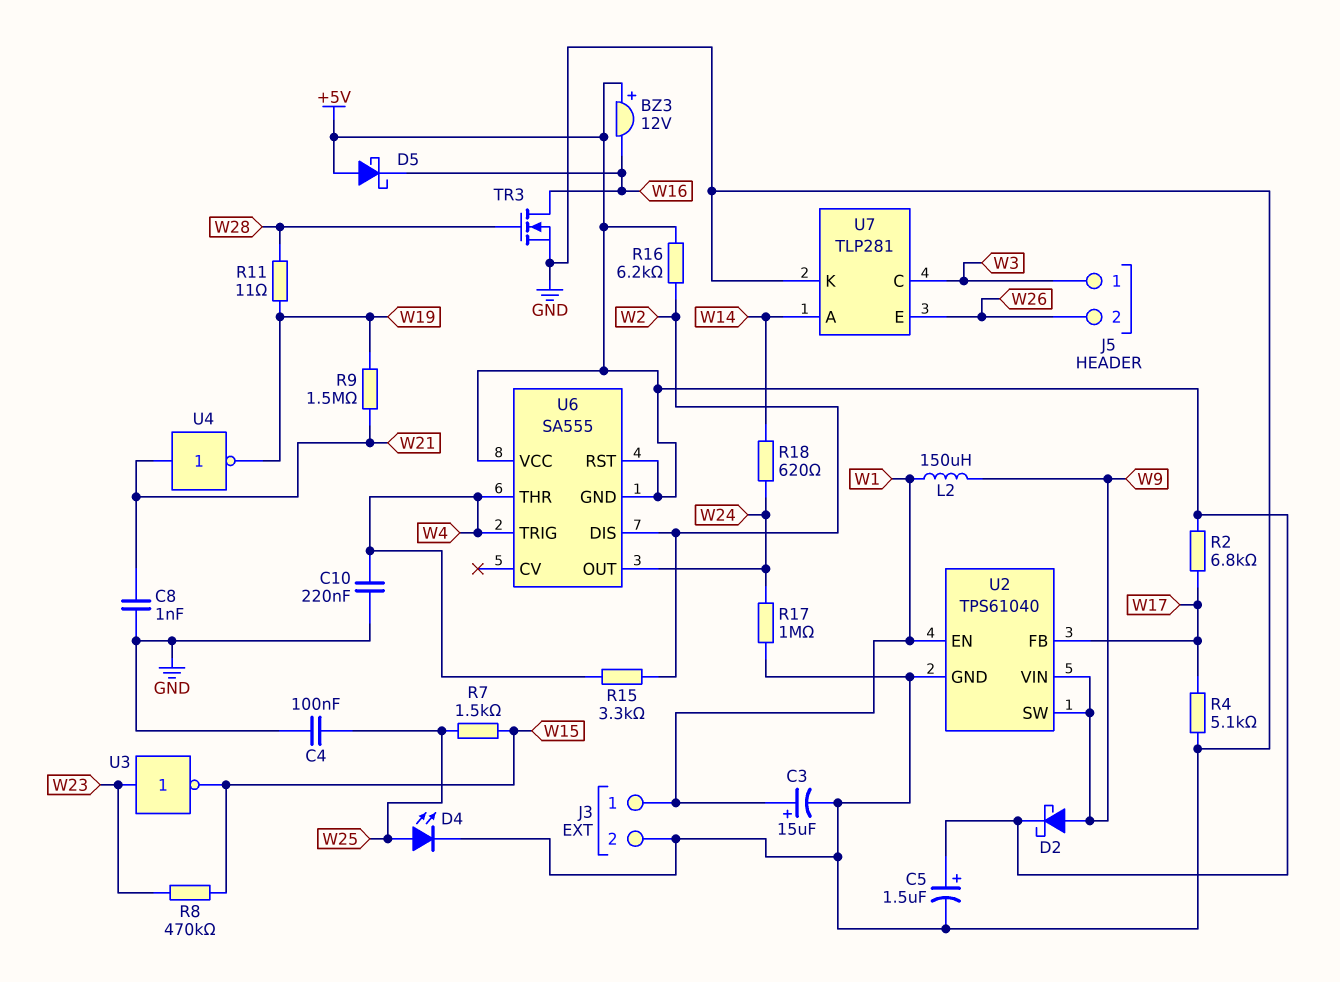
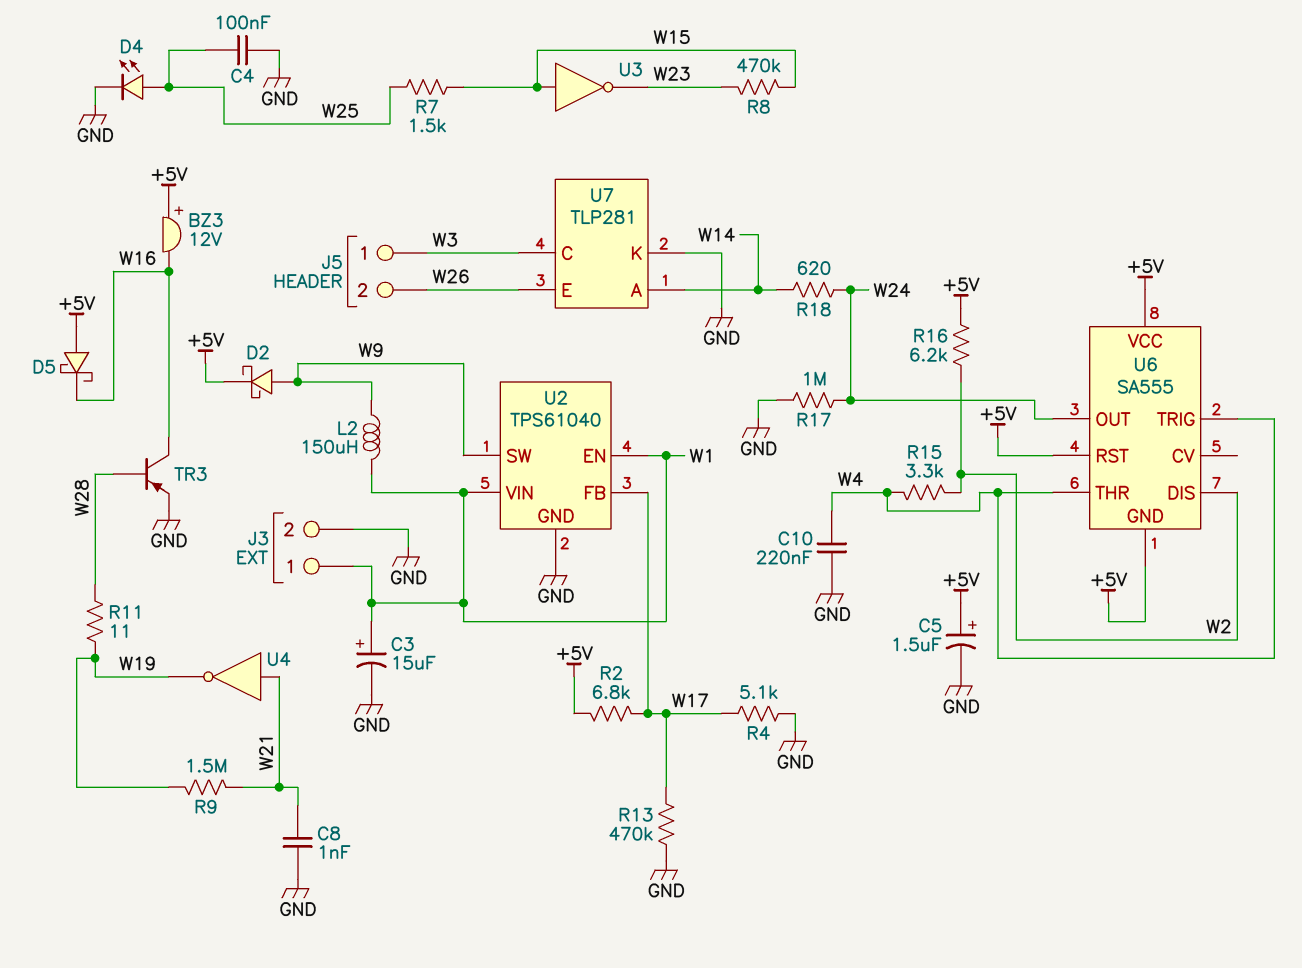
R13: none -> 470k (GND, W17)
TR3: NMOS (G W28, D W16, S GND) -> PNP (B W28, C W16, E GND)
U2 pin VIN: W9 -> W1
U3: NOT (in W23, out W15) -> NOT (in W15, out W23)

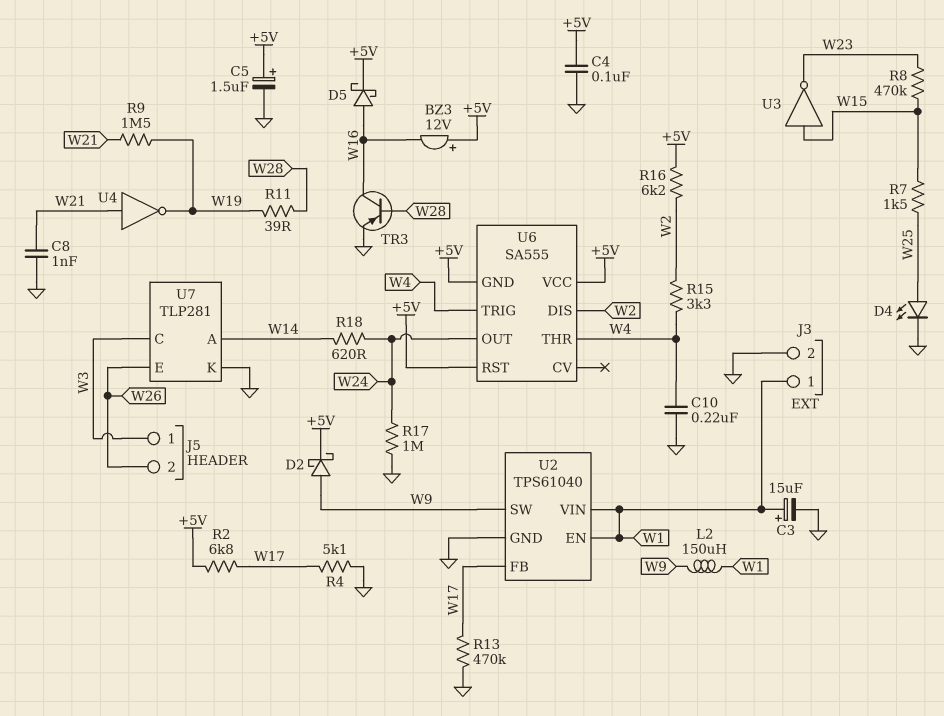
C4: 100nF (GND, W25) -> 100nF (+5V, GND)
D5: schottky (A +5V, K W16) -> schottky (A W16, K +5V)
R11: 11 (W19, W28) -> 39 (W19, W28)

